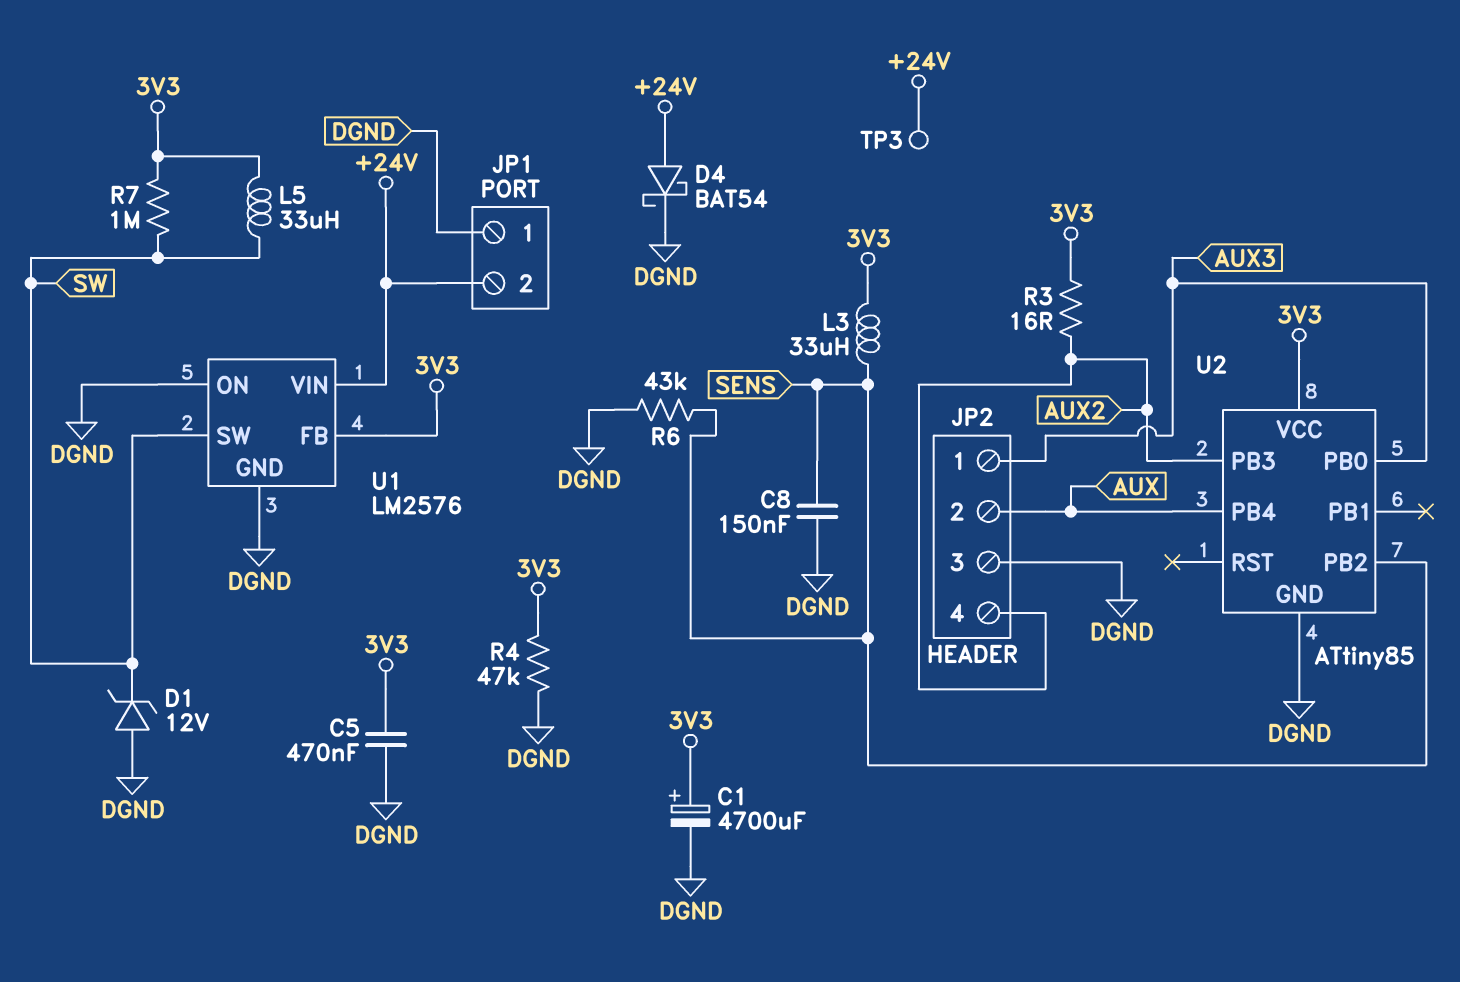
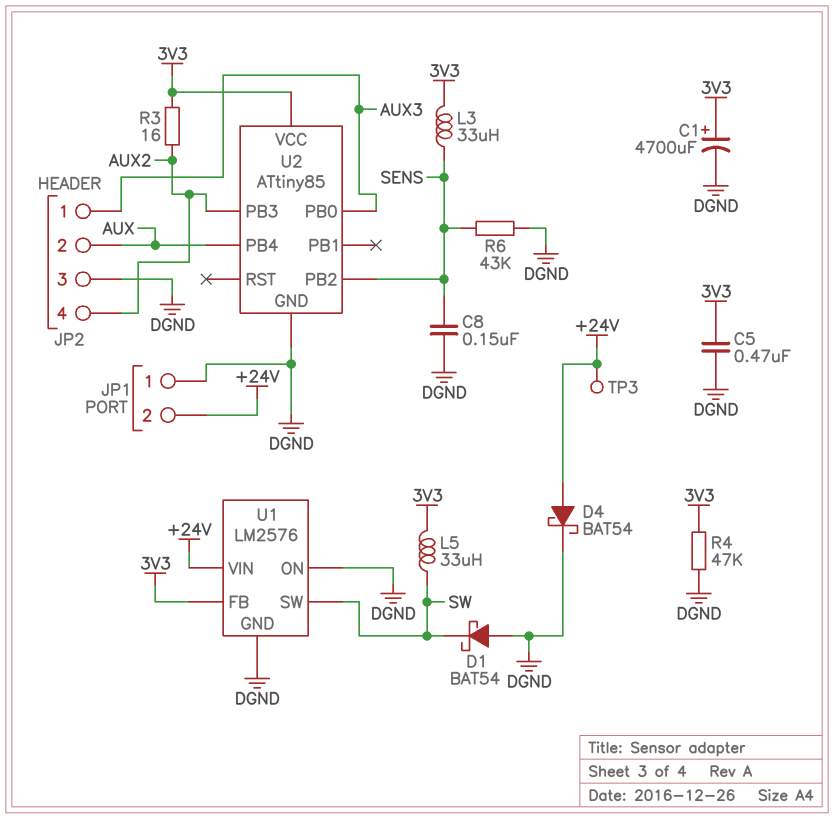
D1: zener 12V (A DGND, K SW) -> schottky BAT54 (A DGND, K SW)
R7: 1M (3V3, SW) -> none

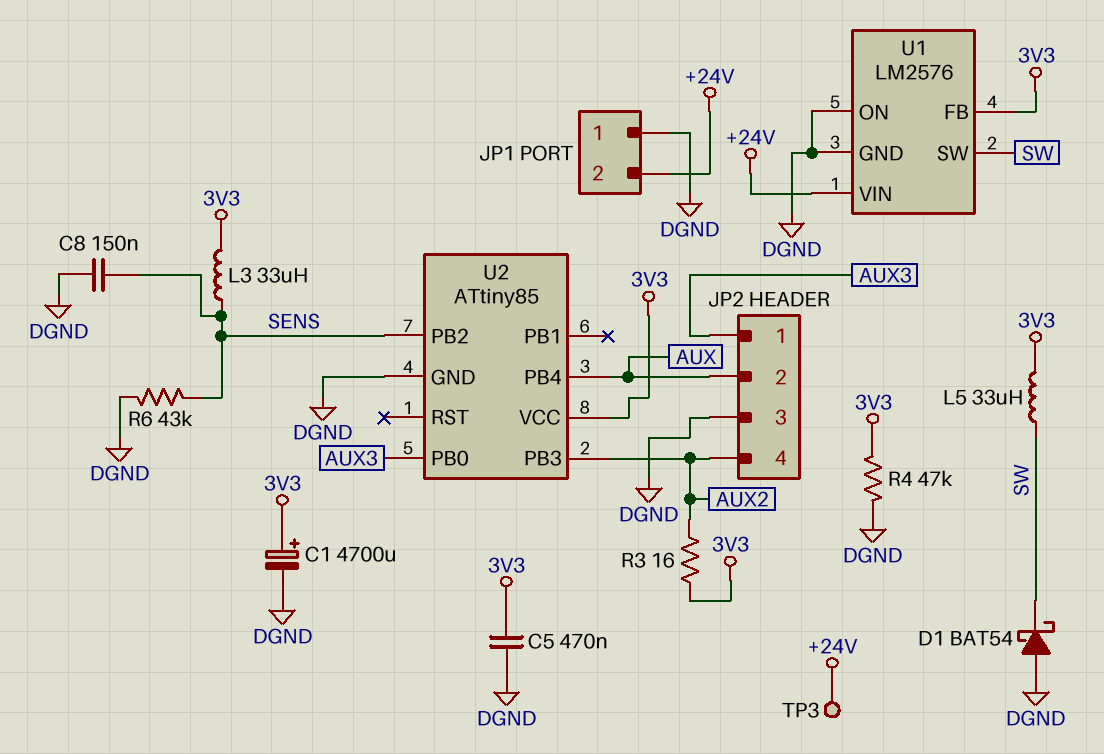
D4: schottky BAT54 (A +24V, K DGND) -> none

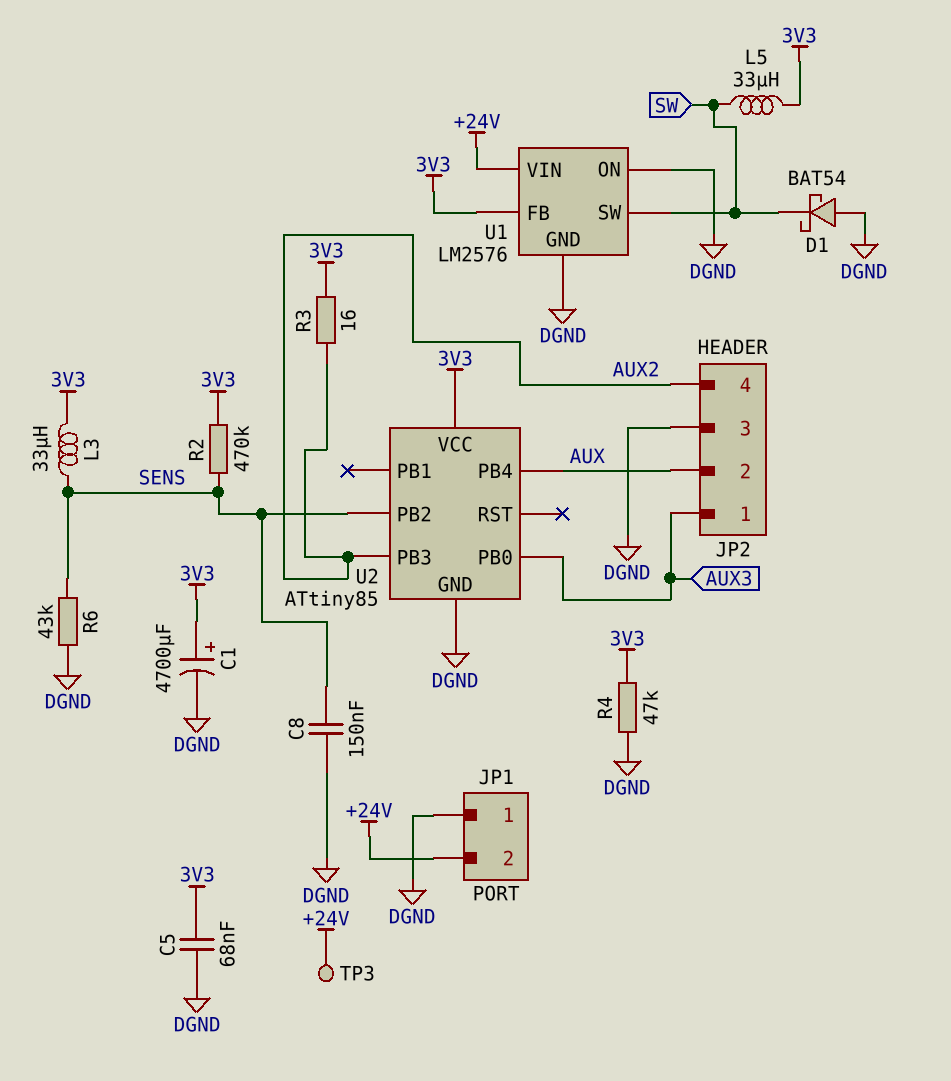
C5: 470nF (3V3, DGND) -> 68nF (3V3, DGND)
R2: none -> 470k (3V3, SENS)

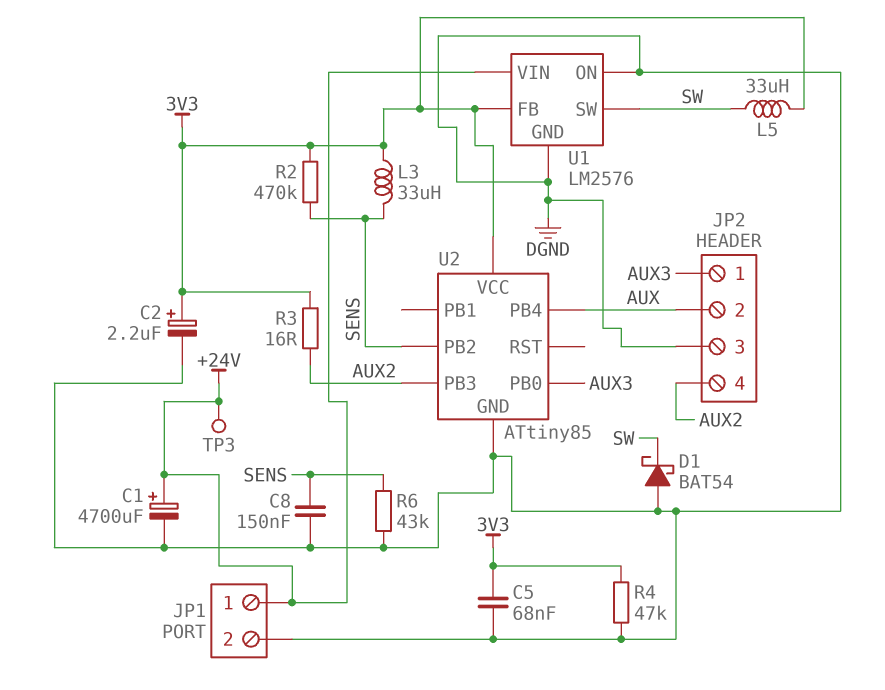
C1: 4700uF (plus 3V3, minus DGND) -> 4700uF (plus +24V, minus DGND)
C2: none -> 2.2uF (plus 3V3, minus DGND)
JP1 pin 1: DGND -> +24V
JP1 pin 2: +24V -> DGND

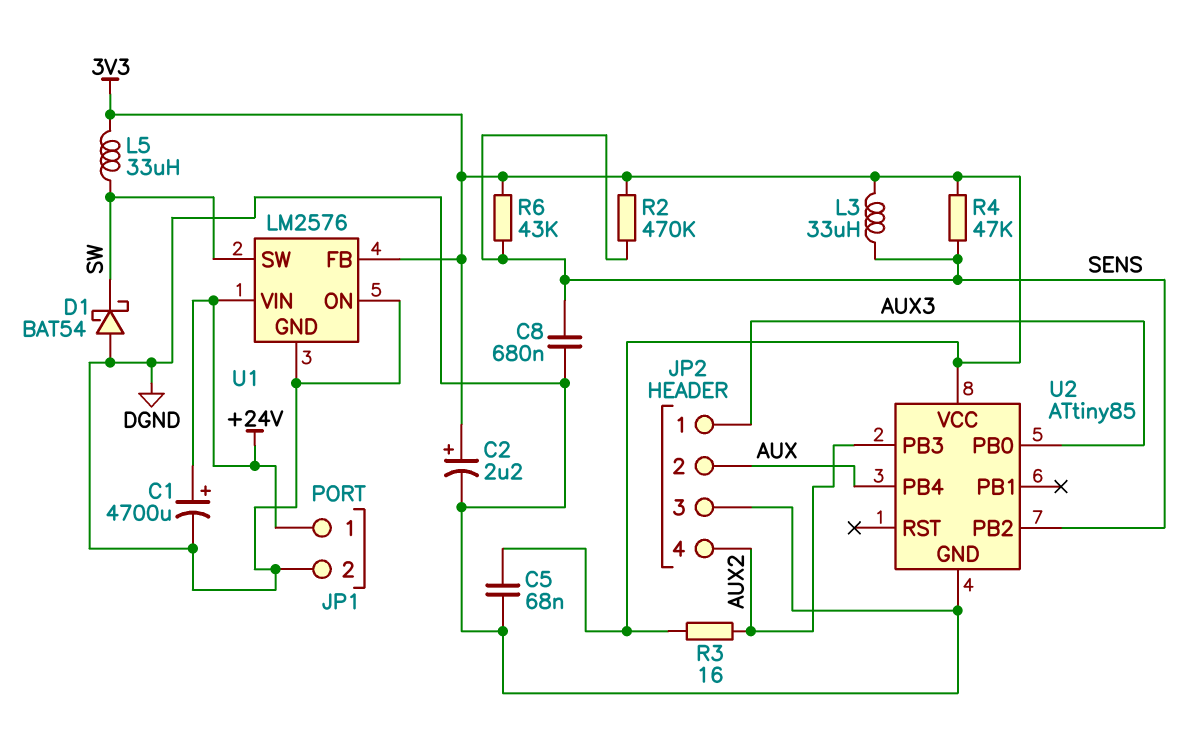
C8: 150nF (DGND, SENS) -> 680nF (DGND, SENS)
R4: 47k (3V3, DGND) -> 47k (3V3, SENS)
R6: 43k (DGND, SENS) -> 43k (3V3, SENS)
TP3: test point (+24V) -> none

